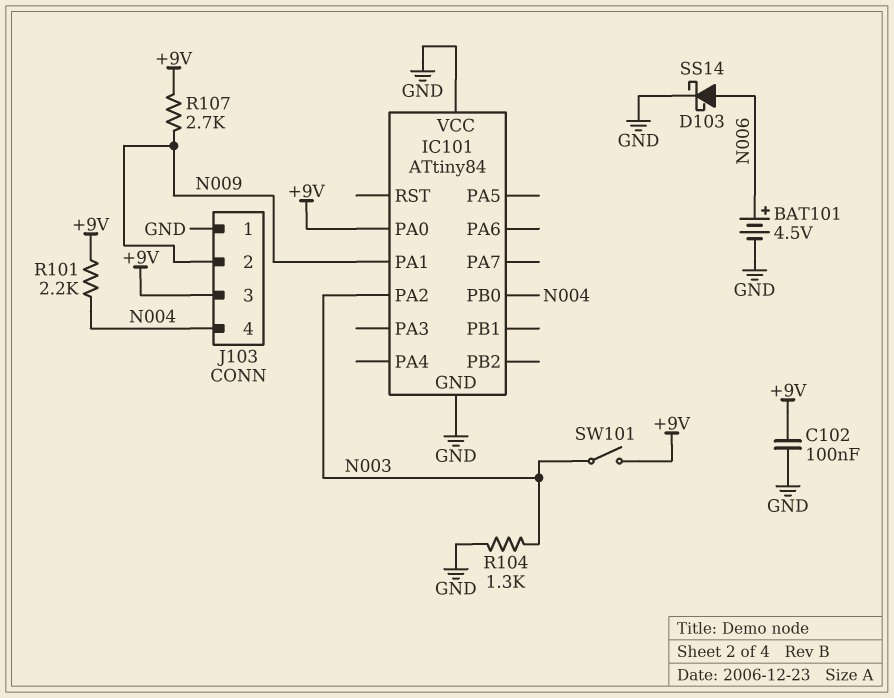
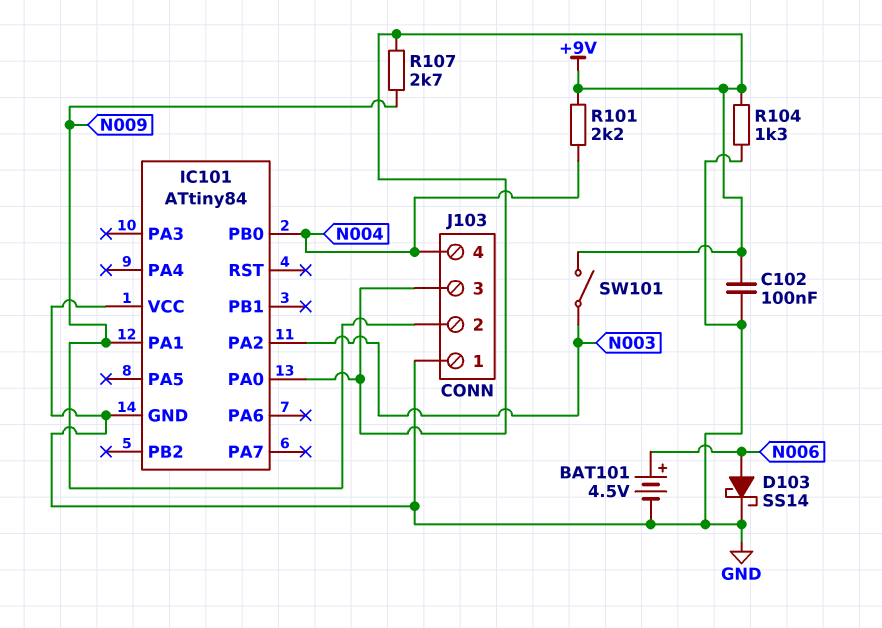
R104: 1.3k (GND, N003) -> 1.3k (+9V, GND)

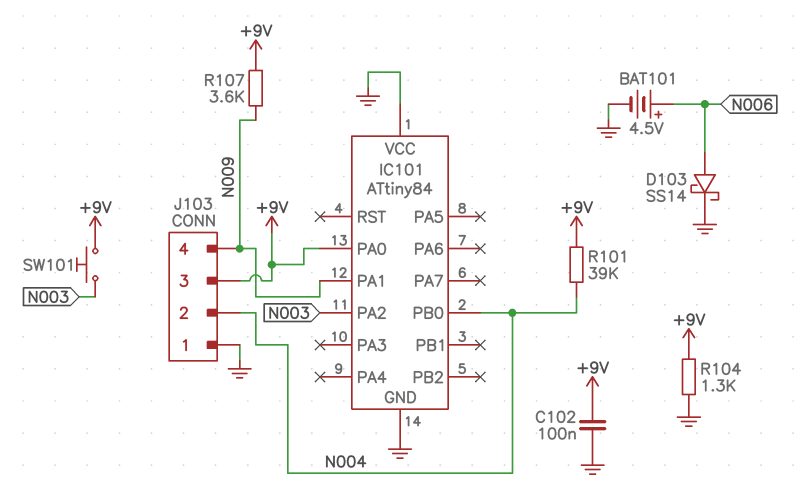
J103 pin 2: N009 -> N004
J103 pin 4: N004 -> N009
R101: 2.2k (+9V, N004) -> 39k (+9V, N004)
R107: 2.7k (+9V, N009) -> 3.6k (+9V, N009)
SW101: switch (+9V, N003) -> button (+9V, N003)

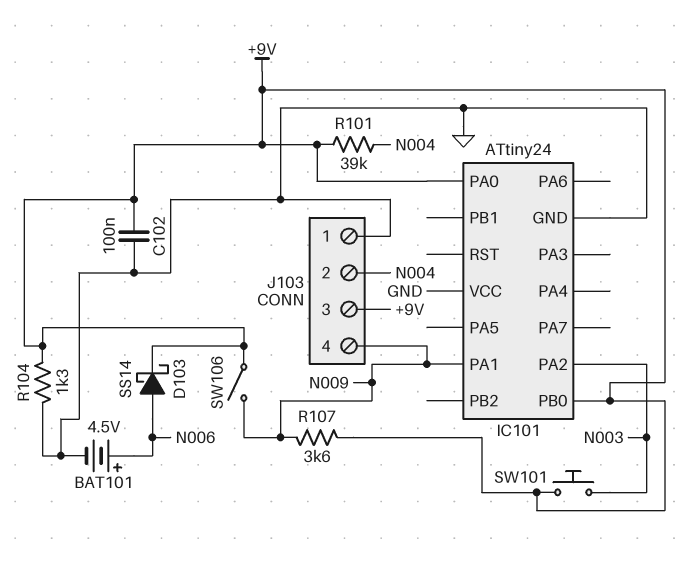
D103: schottky SS14 (A N006, K GND) -> schottky SS14 (A N006, K +9V)
IC101: ATtiny84 -> ATtiny24
IC101 pin PB0: N004 -> +9V
SW106: none -> switch (+9V, N009)

